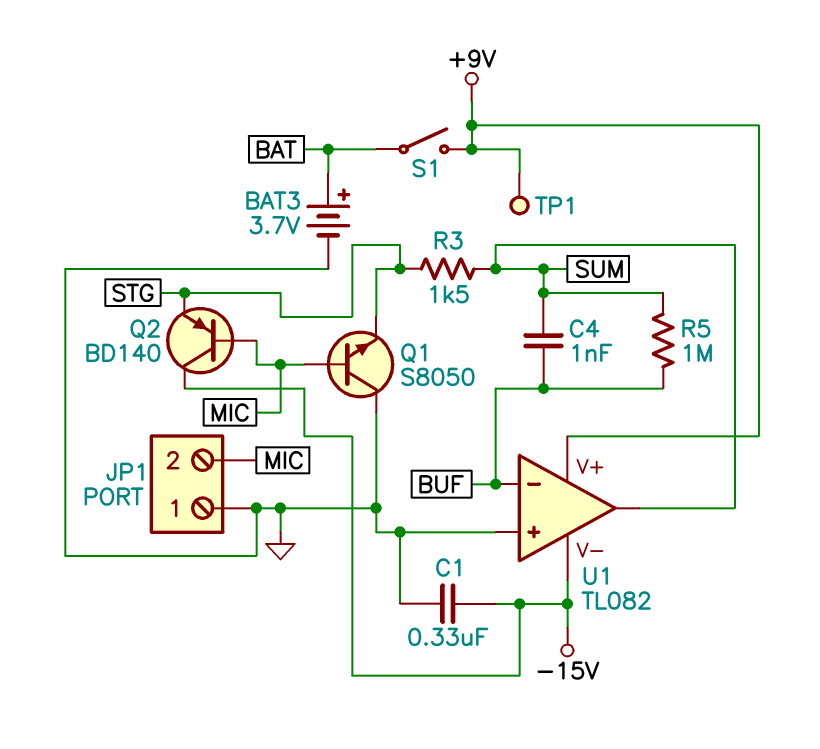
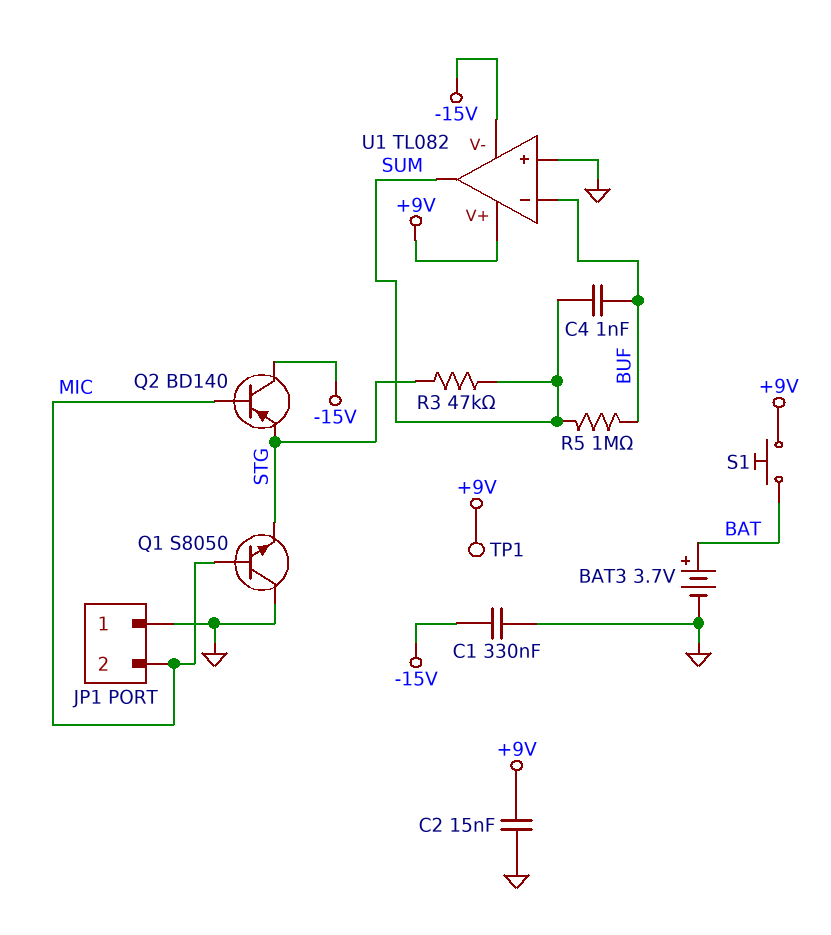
C2: none -> 15nF (+9V, GND)
R3: 1.5k (STG, SUM) -> 47k (STG, SUM)
S1: switch (+9V, BAT) -> button (+9V, BAT)

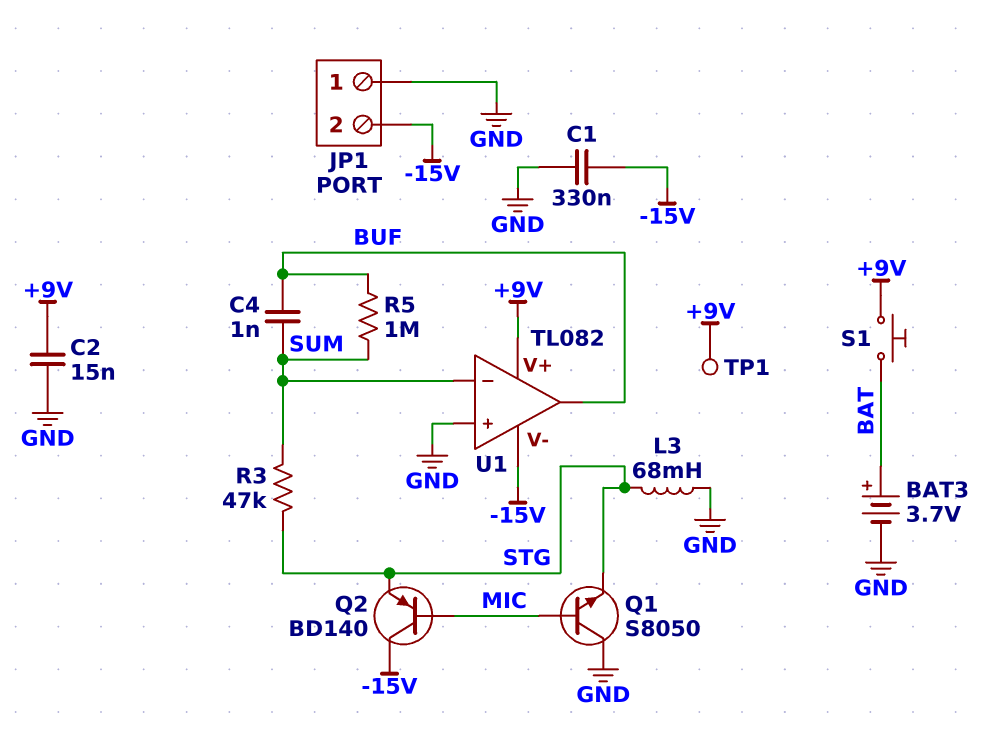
JP1 pin 2: MIC -> -15V
L3: none -> 68mH (GND, STG)
U1 pin in-: BUF -> SUM
U1 pin out: SUM -> BUF

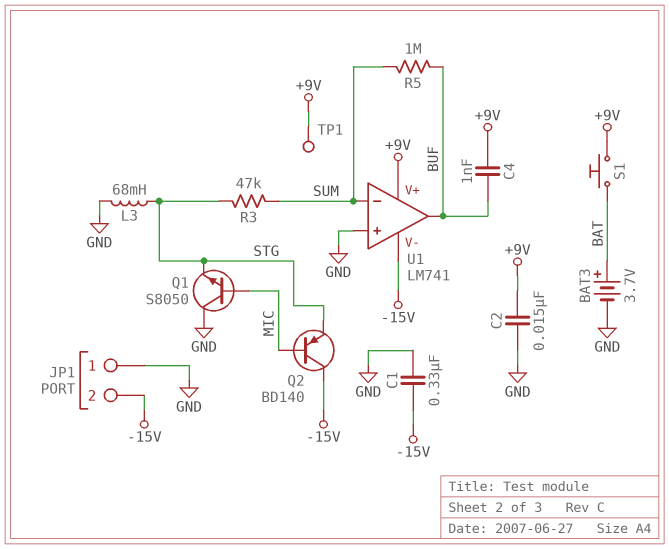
C4: 1nF (BUF, SUM) -> 1nF (+9V, BUF)
U1: TL082 -> LM741

